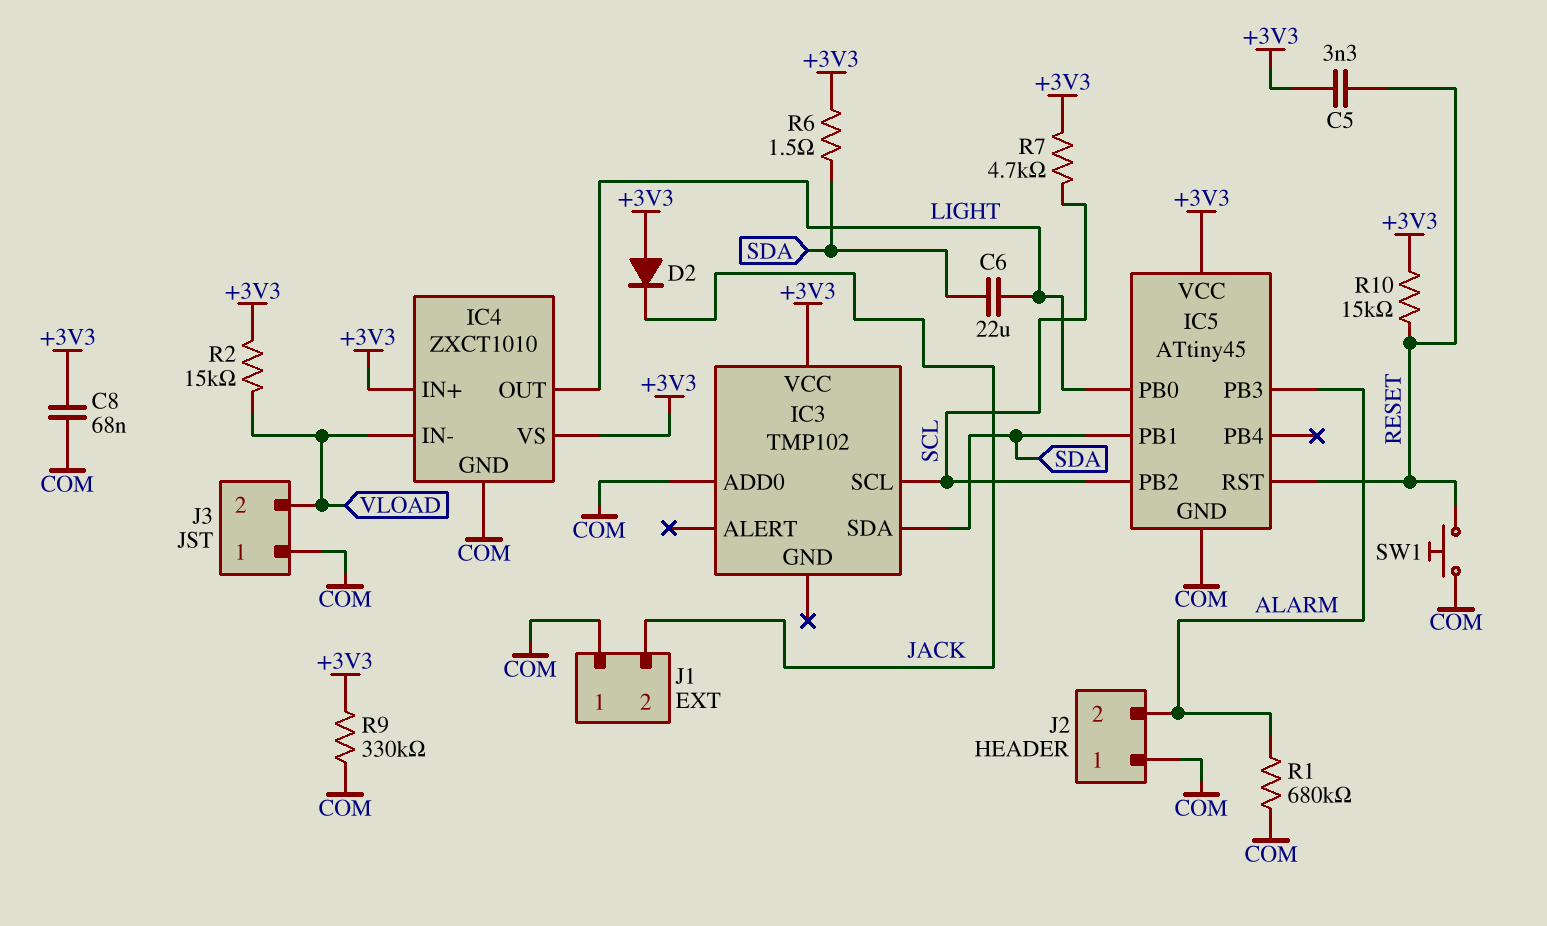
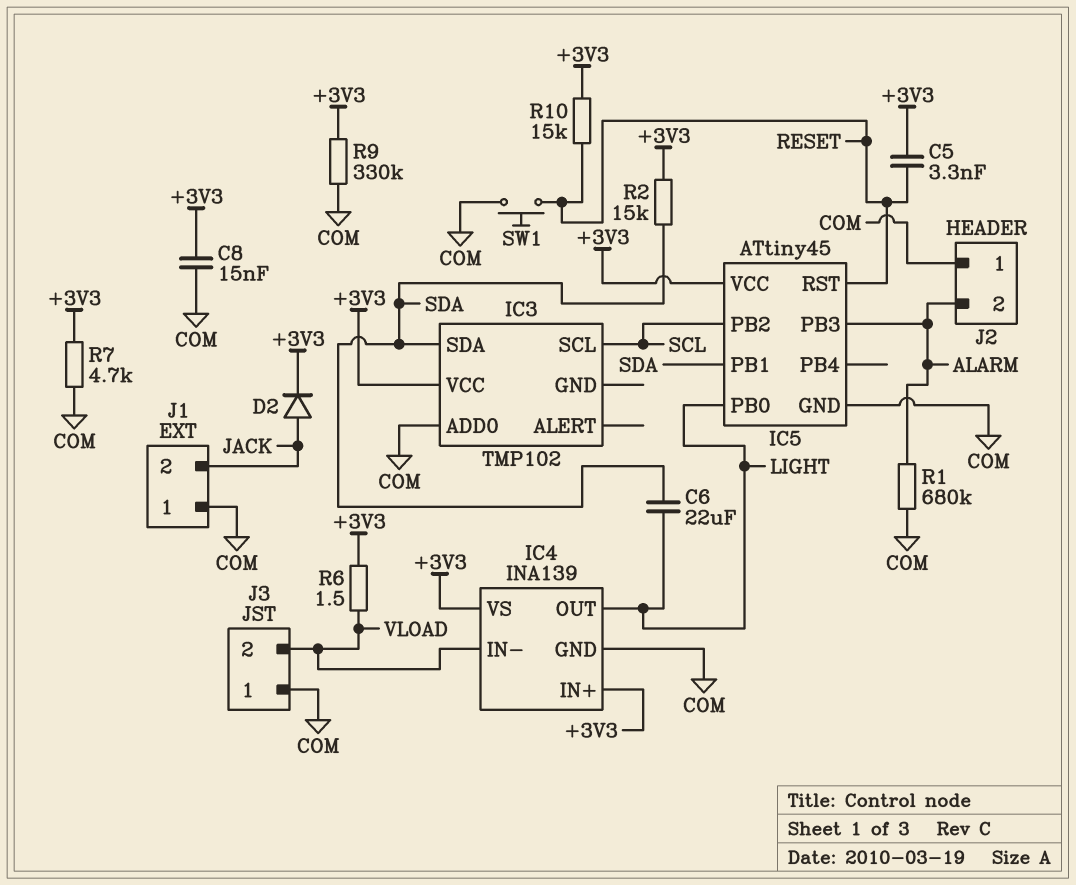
C8: 68nF (+3V3, COM) -> 15nF (+3V3, COM)
D2: diode (A +3V3, K JACK) -> diode (A JACK, K +3V3)
IC4: ZXCT1010 -> INA139
R2: 15k (+3V3, VLOAD) -> 15k (+3V3, SDA)
R6: 1.5 (+3V3, SDA) -> 1.5 (+3V3, VLOAD)
R7: 4.7k (+3V3, SCL) -> 4.7k (+3V3, COM)

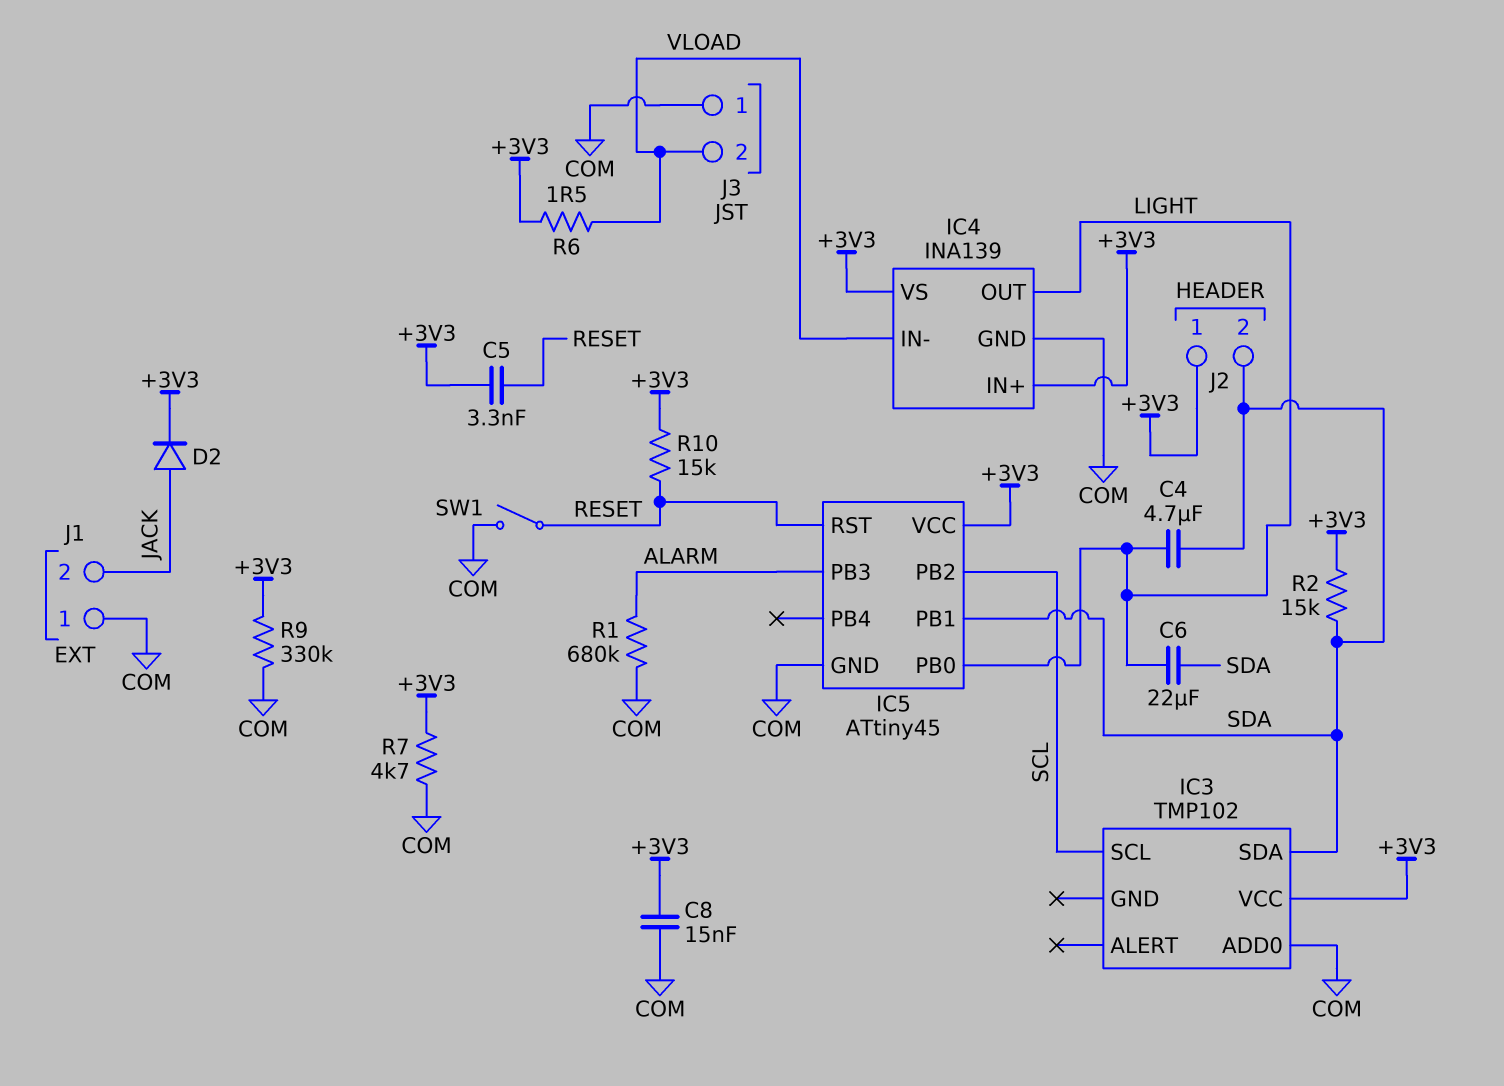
C4: none -> 4.7uF (LIGHT, SDA)
J2 pin 1: COM -> +3V3
J2 pin 2: ALARM -> SDA
SW1: button (COM, RESET) -> switch (COM, RESET)

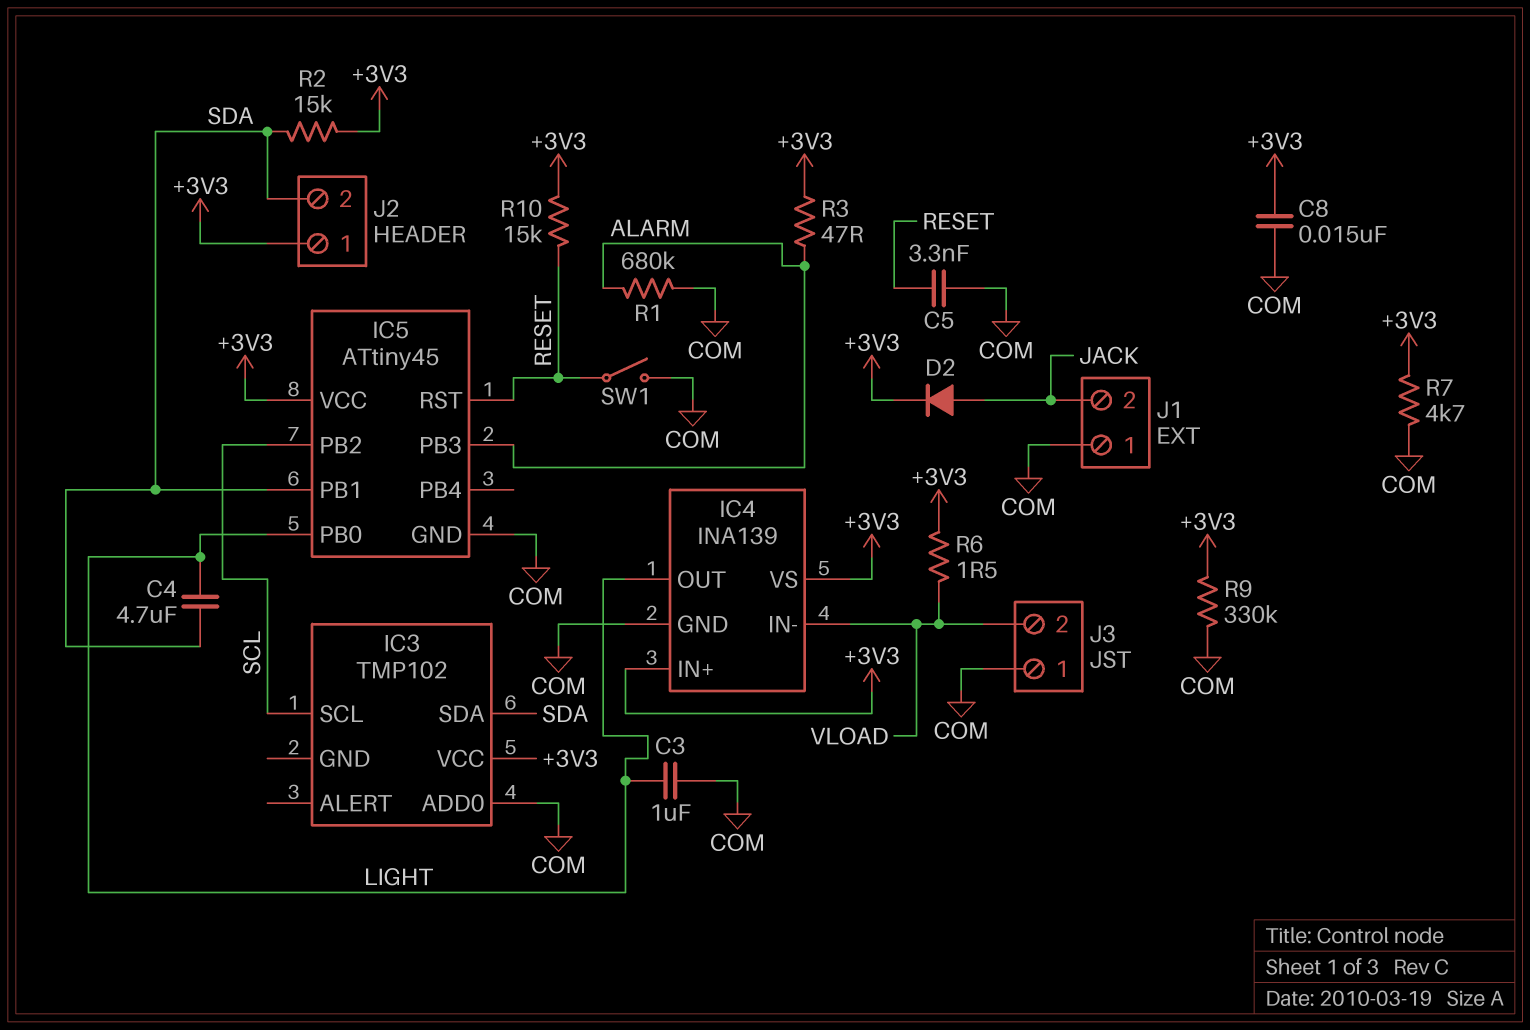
C3: none -> 1uF (COM, LIGHT)
C5: 3.3nF (+3V3, RESET) -> 3.3nF (COM, RESET)
C6: 22uF (LIGHT, SDA) -> none
R3: none -> 47 (+3V3, ALARM)

